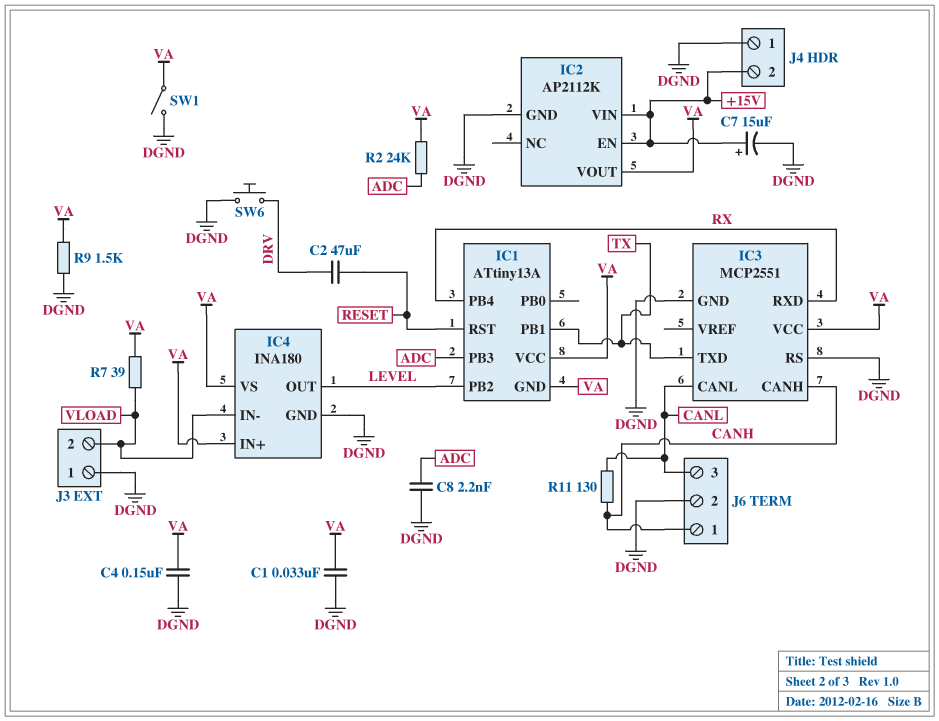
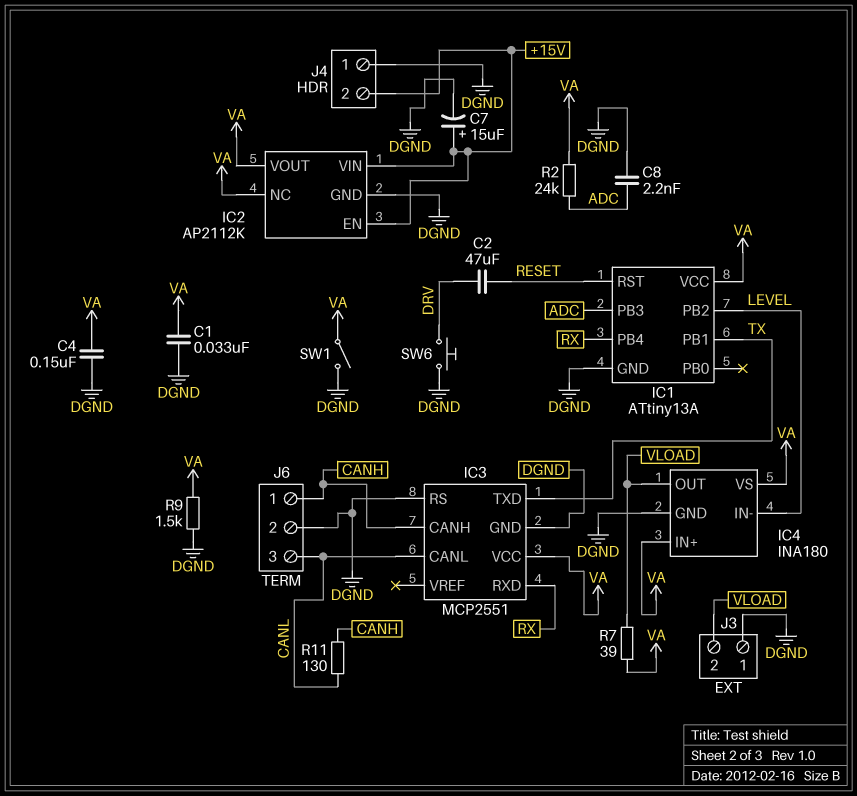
IC1 pin GND: VA -> DGND
IC2 pin NC: none -> VA
IC4 pin IN-: VLOAD -> LEVEL
IC4 pin OUT: LEVEL -> VLOAD

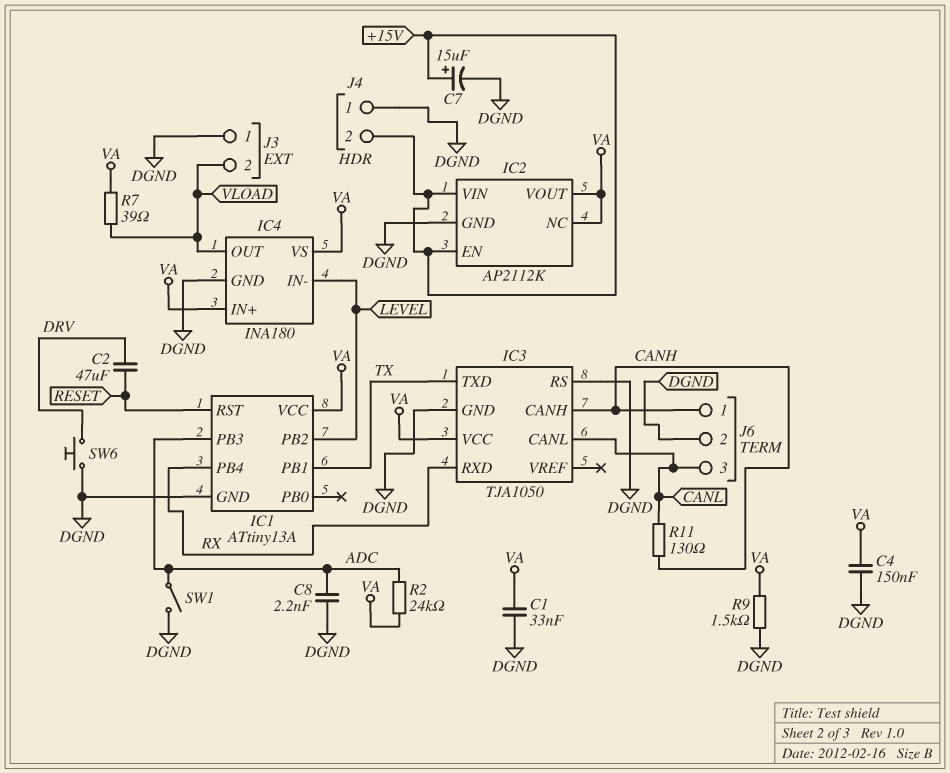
IC3: MCP2551 -> TJA1050
SW1: switch (DGND, VA) -> switch (ADC, DGND)

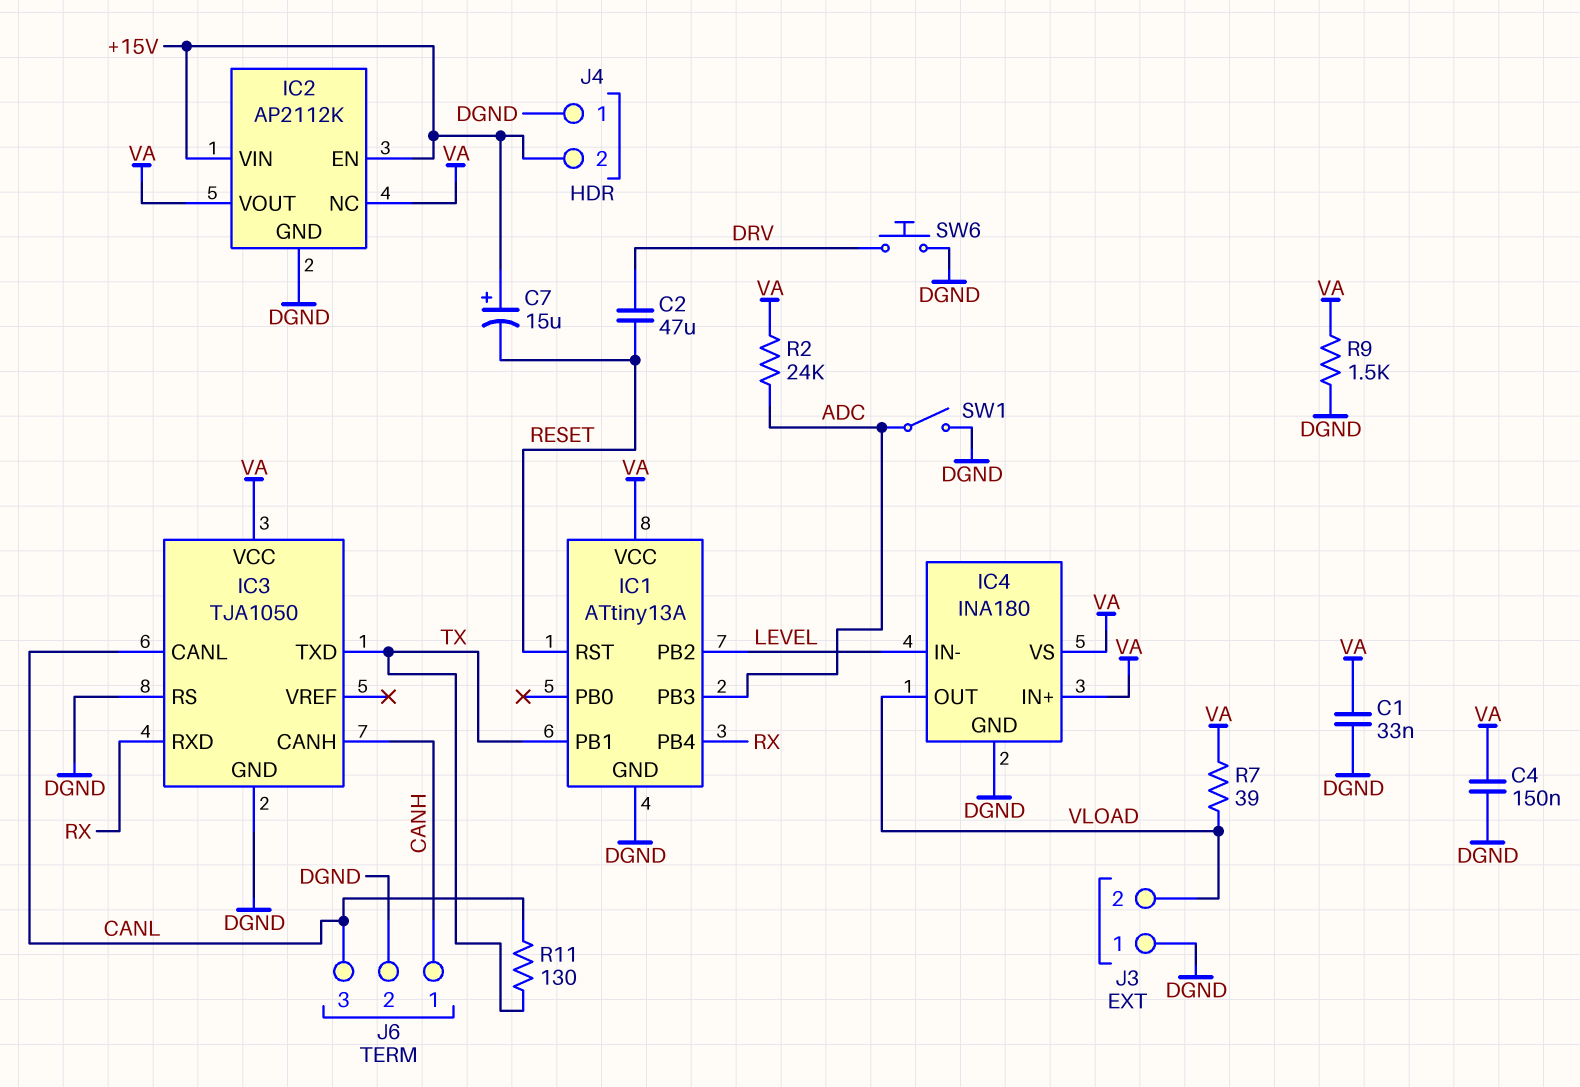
C7: 15uF (plus +15V, minus DGND) -> 15uF (plus +15V, minus RESET)
C8: 2.2nF (ADC, DGND) -> none
R11: 130 (CANH, CANL) -> 130 (CANL, TX)

